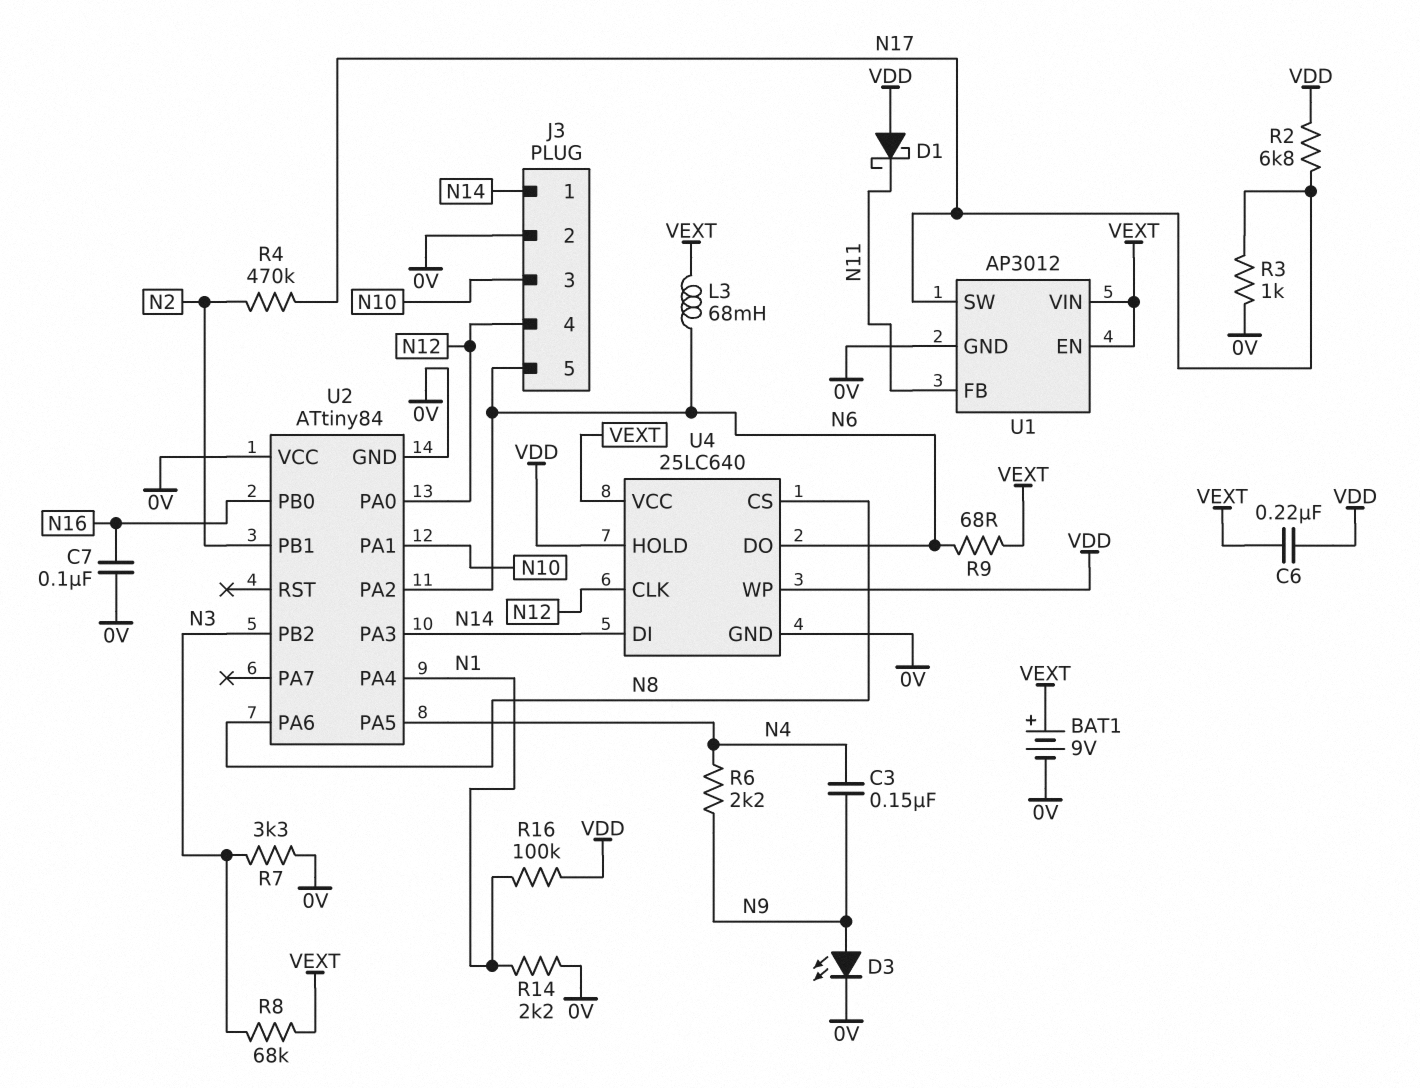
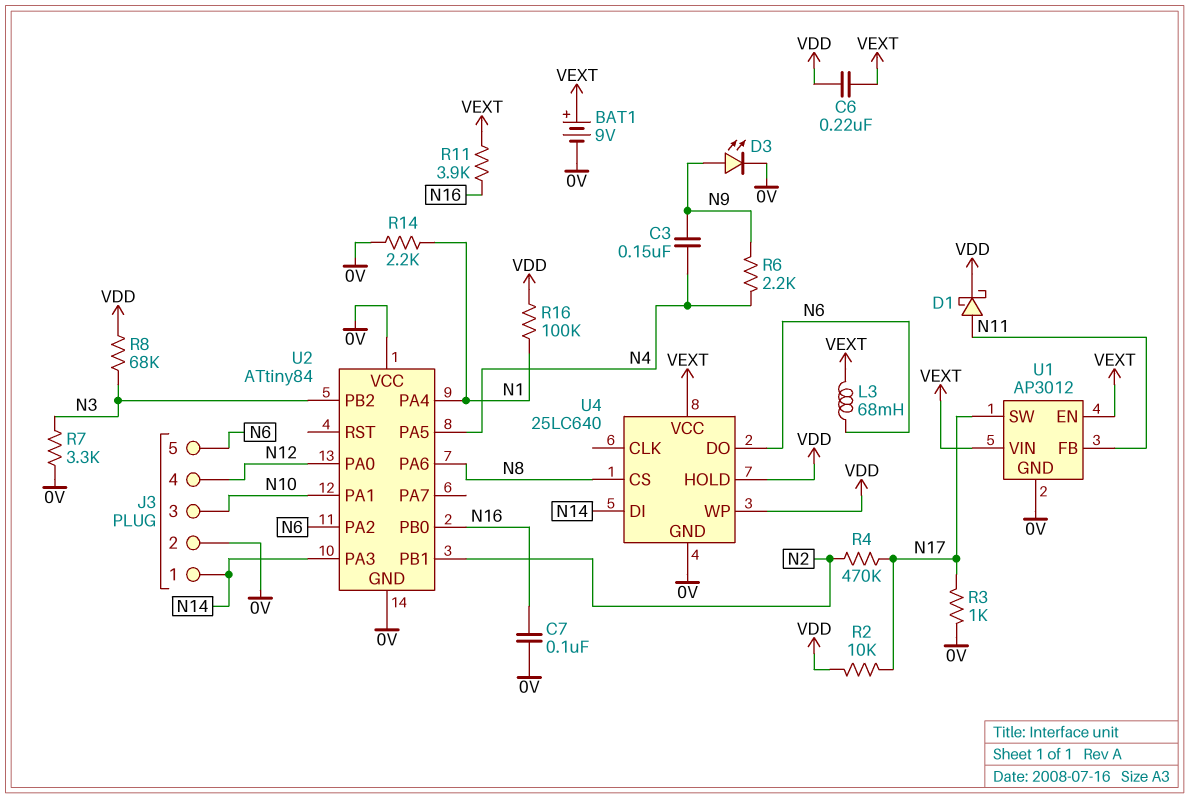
D1: schottky (A VDD, K N11) -> schottky (A N11, K VDD)
R2: 6.8k (N17, VDD) -> 10k (N17, VDD)
R8: 68k (N3, VEXT) -> 68k (N3, VDD)
R9: 68 (N6, VEXT) -> none
R11: none -> 3.9k (N16, VEXT)
U4 pin CLK: N12 -> none

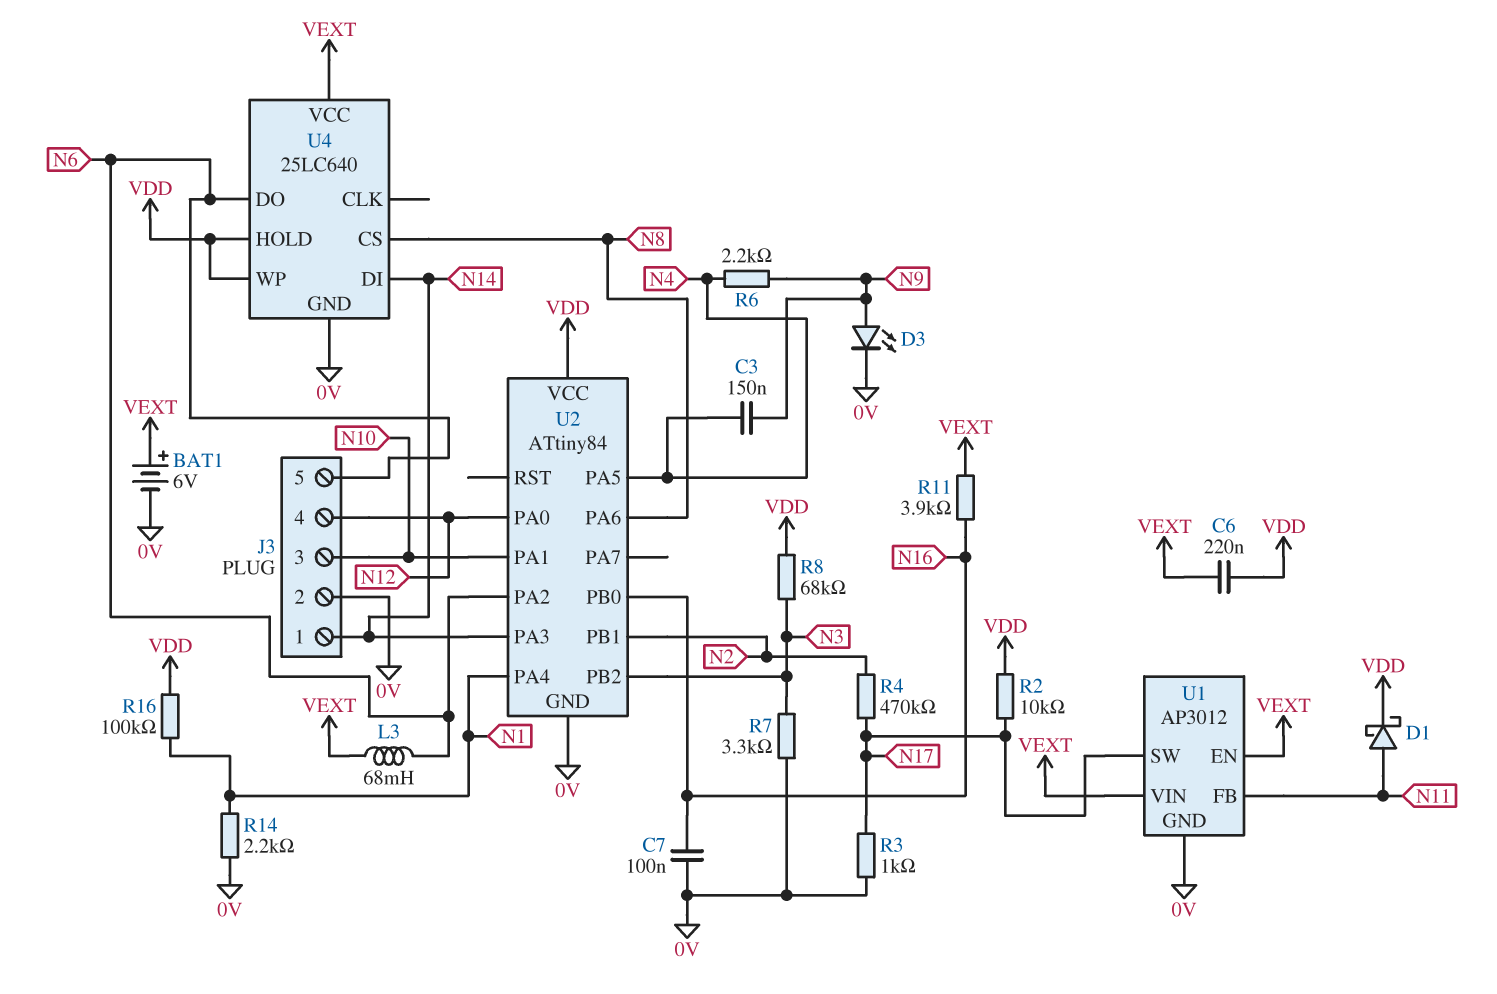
BAT1: 9V (plus VEXT, minus 0V) -> 6V (plus VEXT, minus 0V)
U2 pin VCC: 0V -> VDD

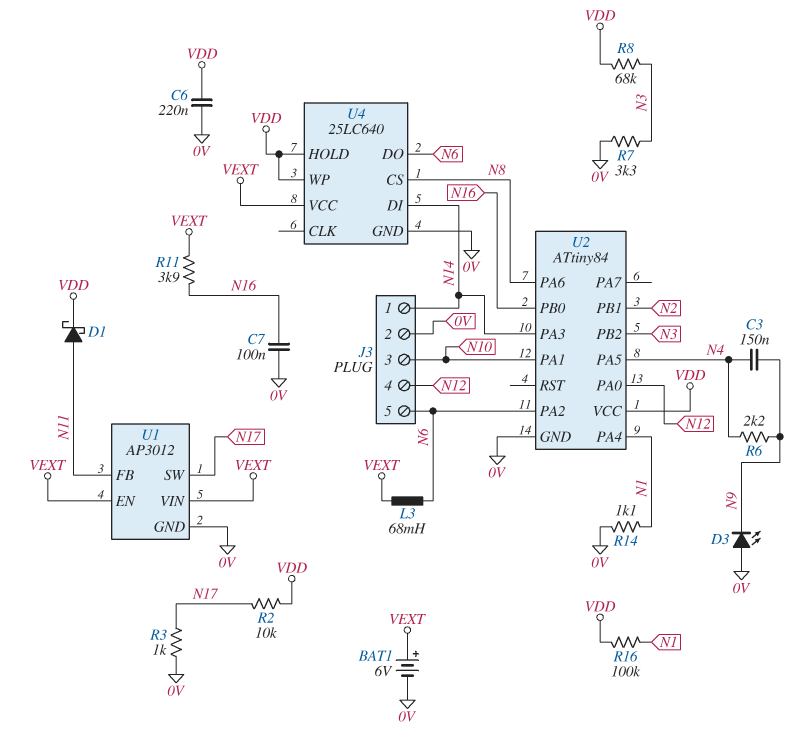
C6: 220nF (VDD, VEXT) -> 220nF (0V, VDD)
D3: LED (A N9, K 0V) -> LED (A 0V, K N9)
R4: 470k (N2, N17) -> none
R14: 2.2k (0V, N1) -> 1.1k (0V, N1)

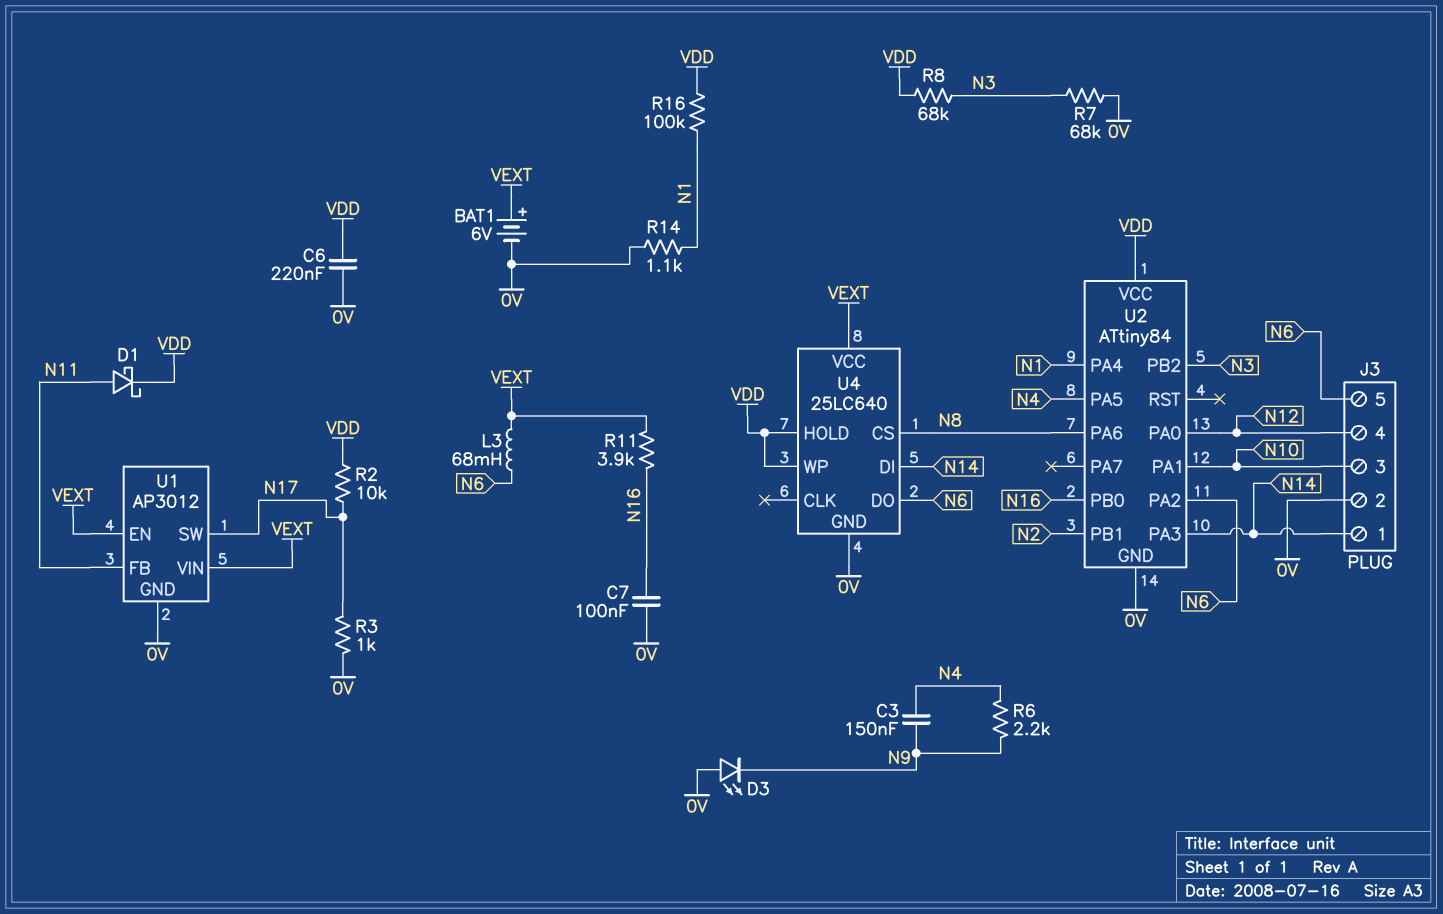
R7: 3.3k (0V, N3) -> 68k (0V, N3)

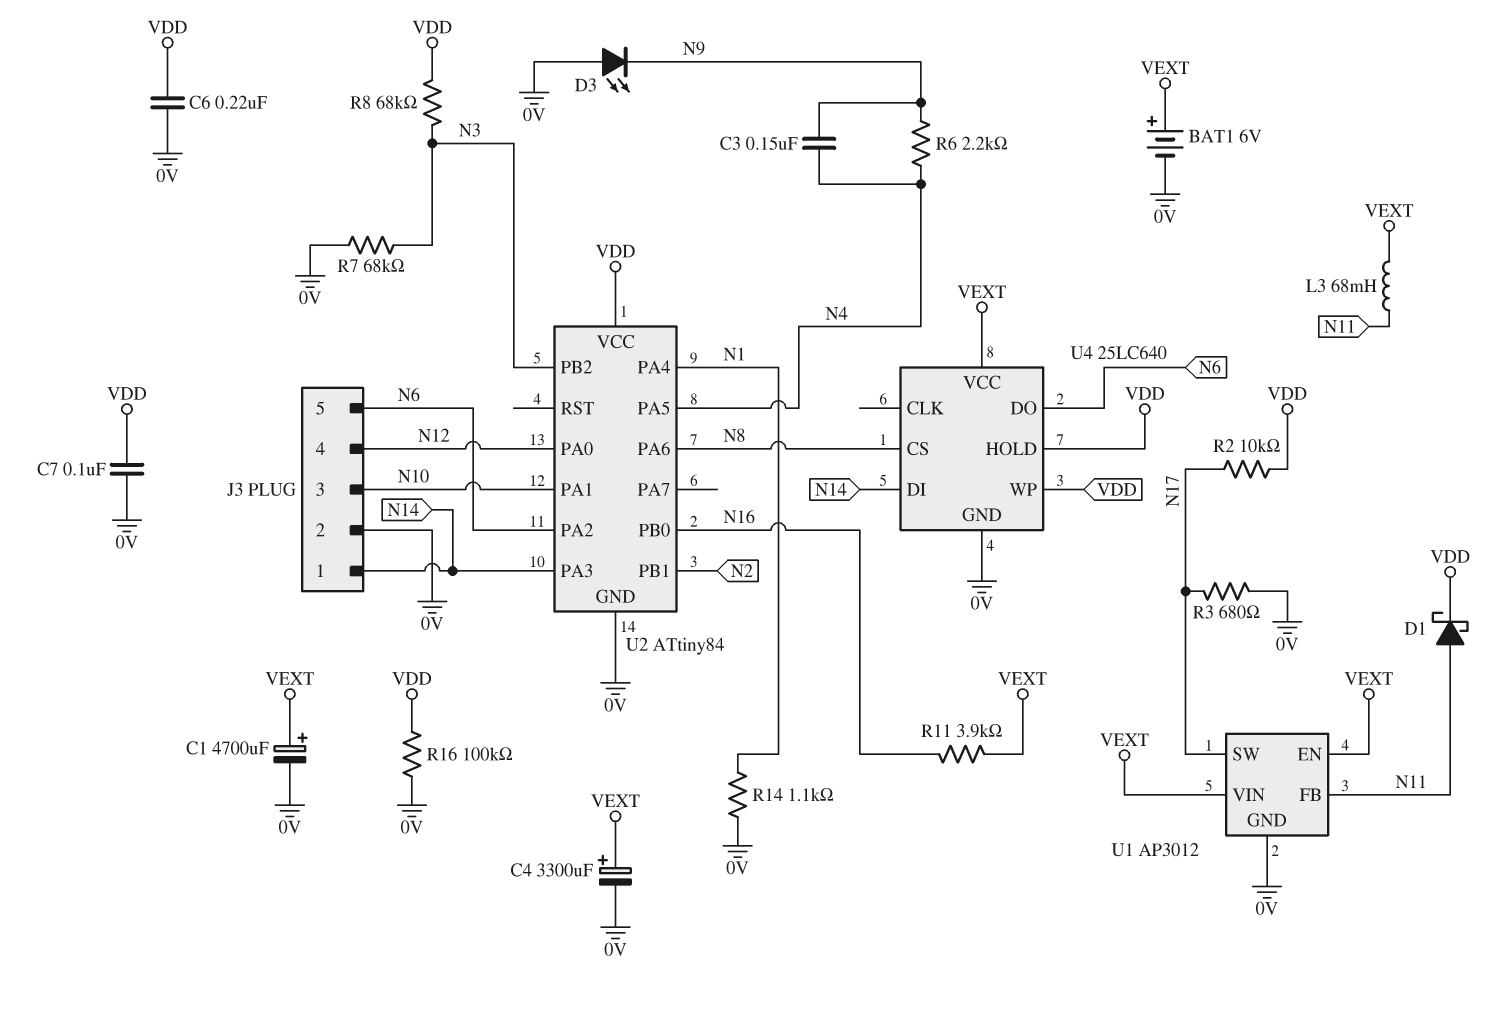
C1: none -> 4700uF (plus VEXT, minus 0V)
C4: none -> 3300uF (plus VEXT, minus 0V)
C7: 100nF (0V, N16) -> 100nF (0V, VDD)
L3: 68mH (N6, VEXT) -> 68mH (N11, VEXT)
R3: 1k (0V, N17) -> 680 (0V, N17)
R16: 100k (N1, VDD) -> 100k (0V, VDD)

